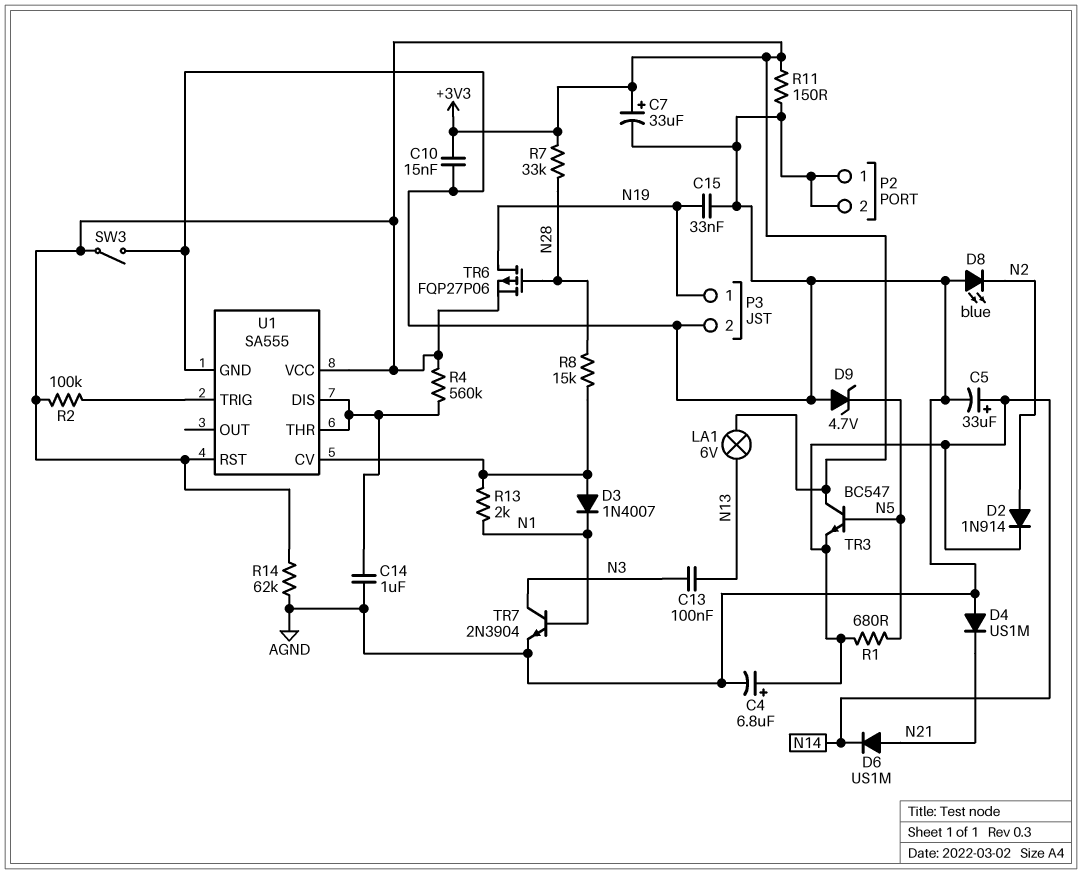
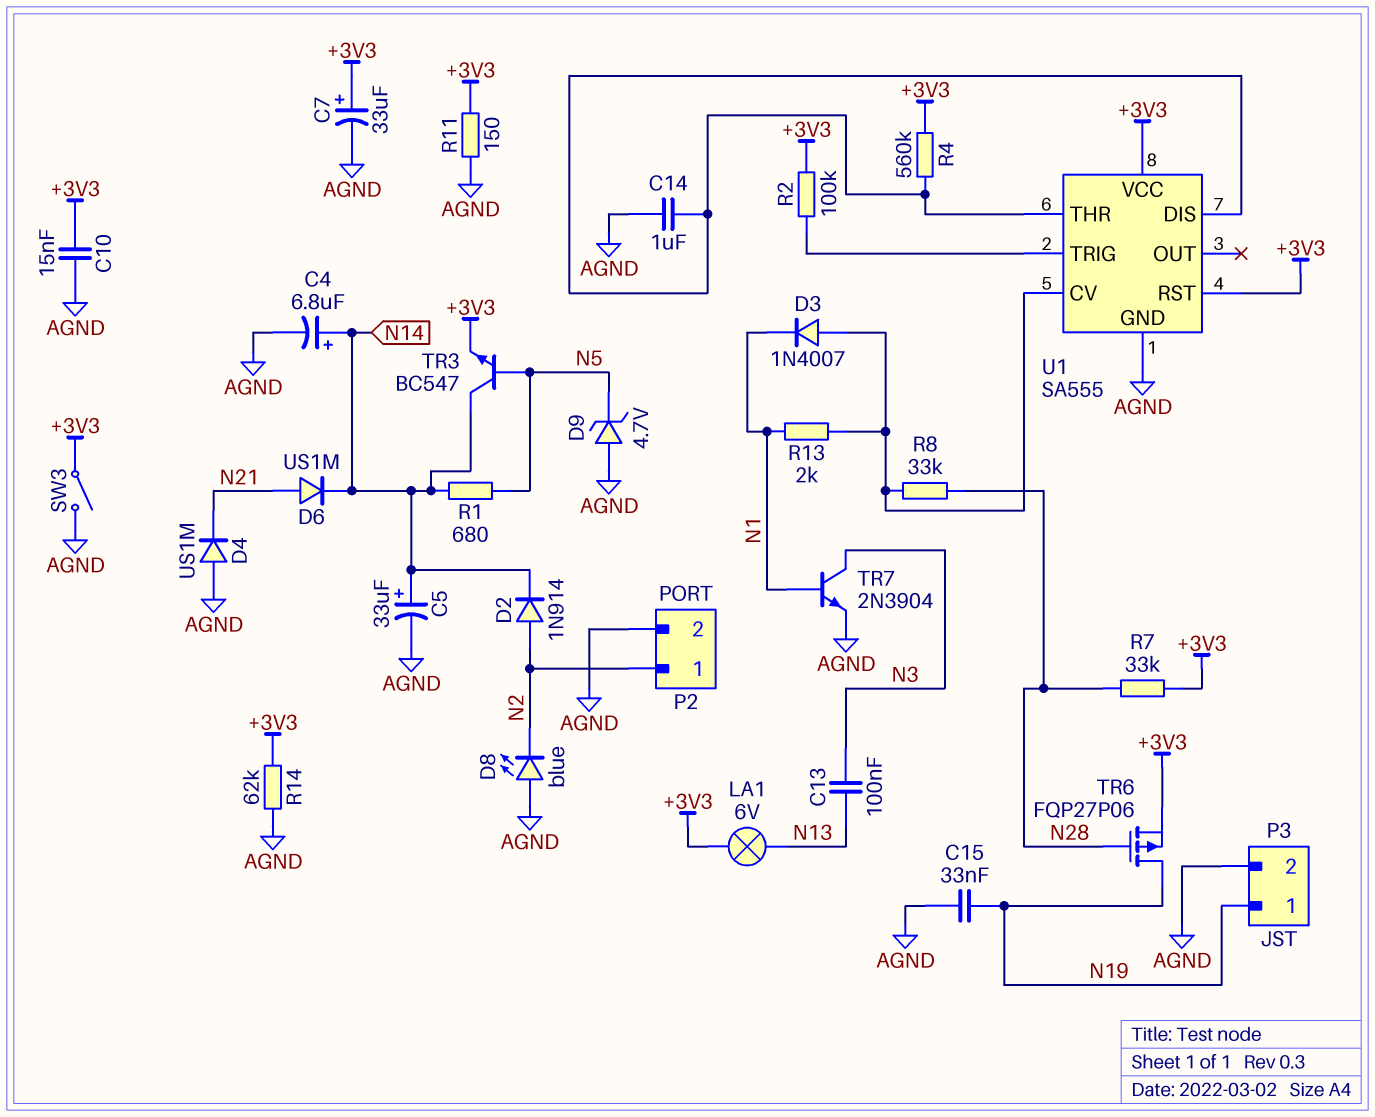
P2 pin 1: AGND -> N2
R8: 15k (N28, U1/CV) -> 33k (N28, U1/CV)
TR3: NPN BC547 (B N5, C +3V3, E N14) -> NPN BC547 (B N5, C N14, E +3V3)

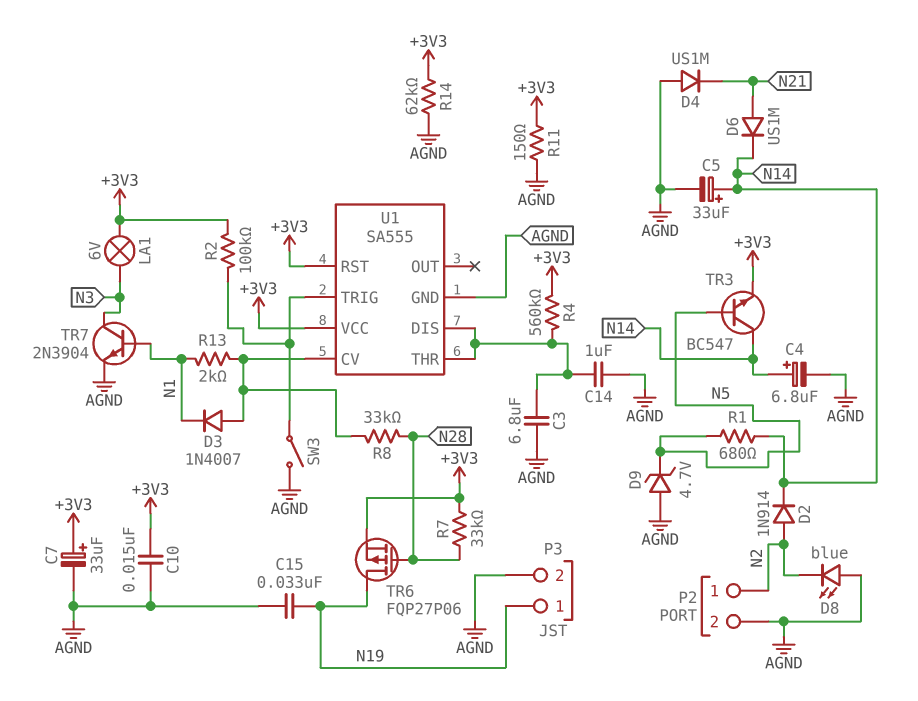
C3: none -> 6.8uF (AGND, U1/DIS)
C13: 100nF (N3, N13) -> none
LA1: lamp 6V (+3V3, N13) -> lamp 6V (+3V3, N3)
SW3: switch (+3V3, AGND) -> switch (AGND, U1/TRIG)

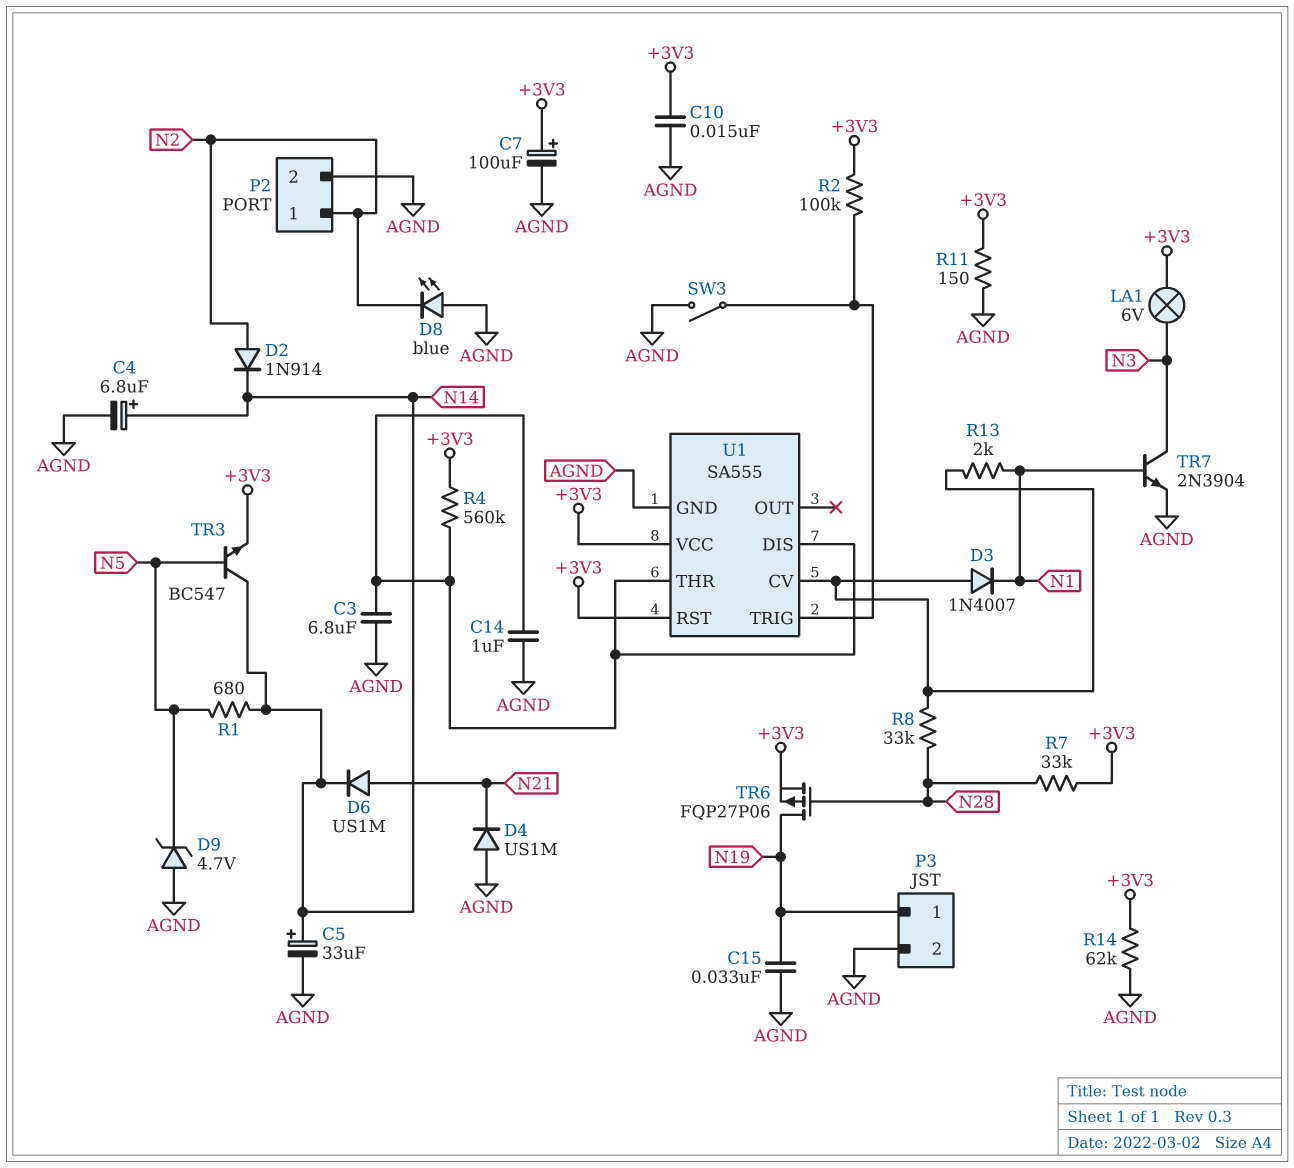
C7: 33uF (plus +3V3, minus AGND) -> 100uF (plus +3V3, minus AGND)

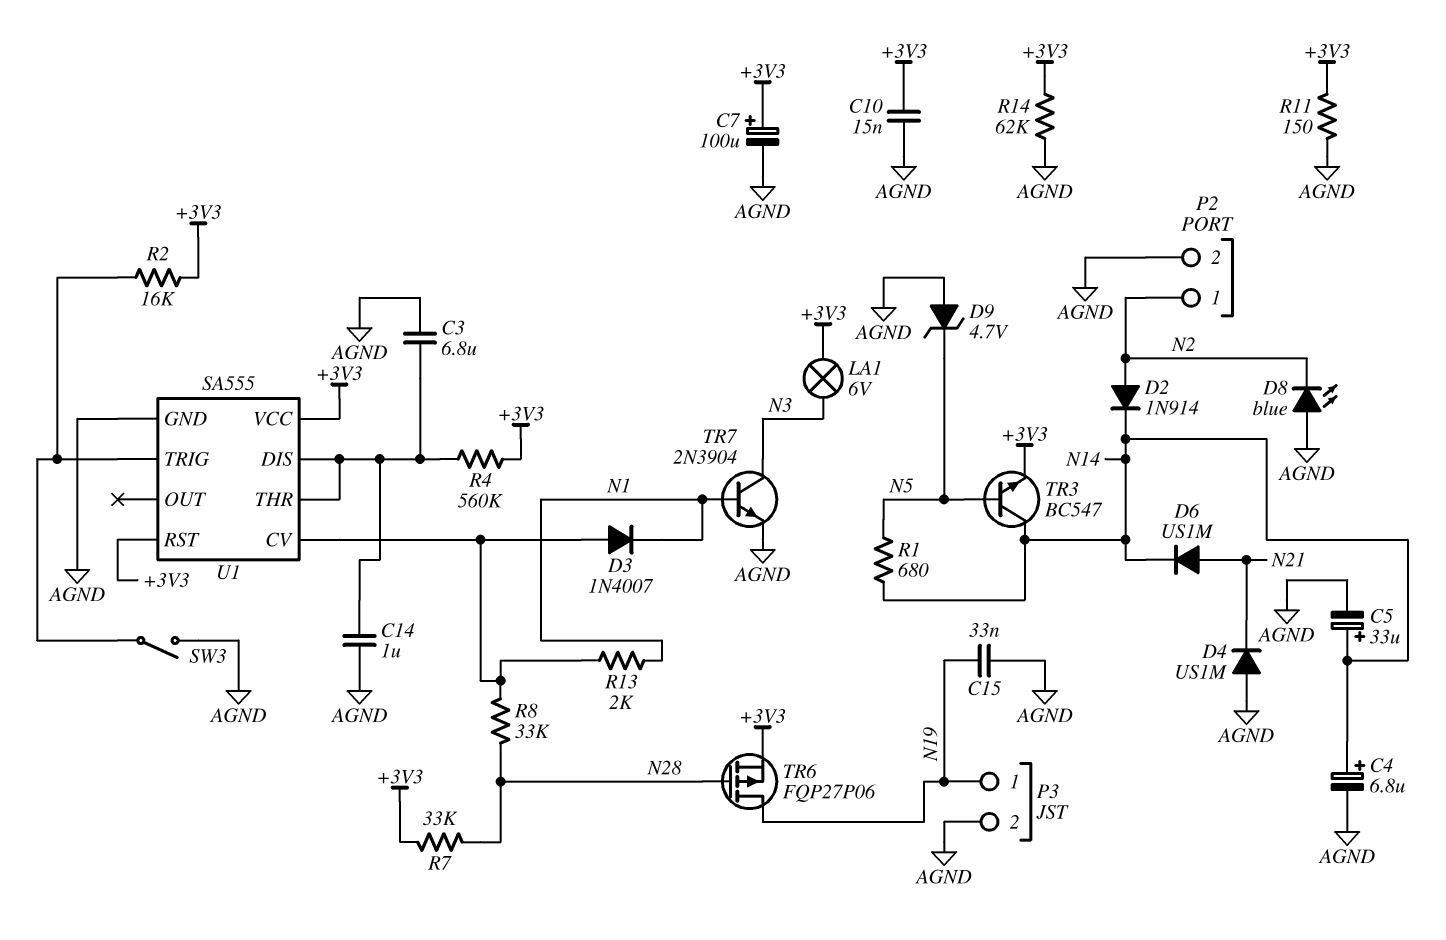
R2: 100k (+3V3, U1/TRIG) -> 16k (+3V3, U1/TRIG)

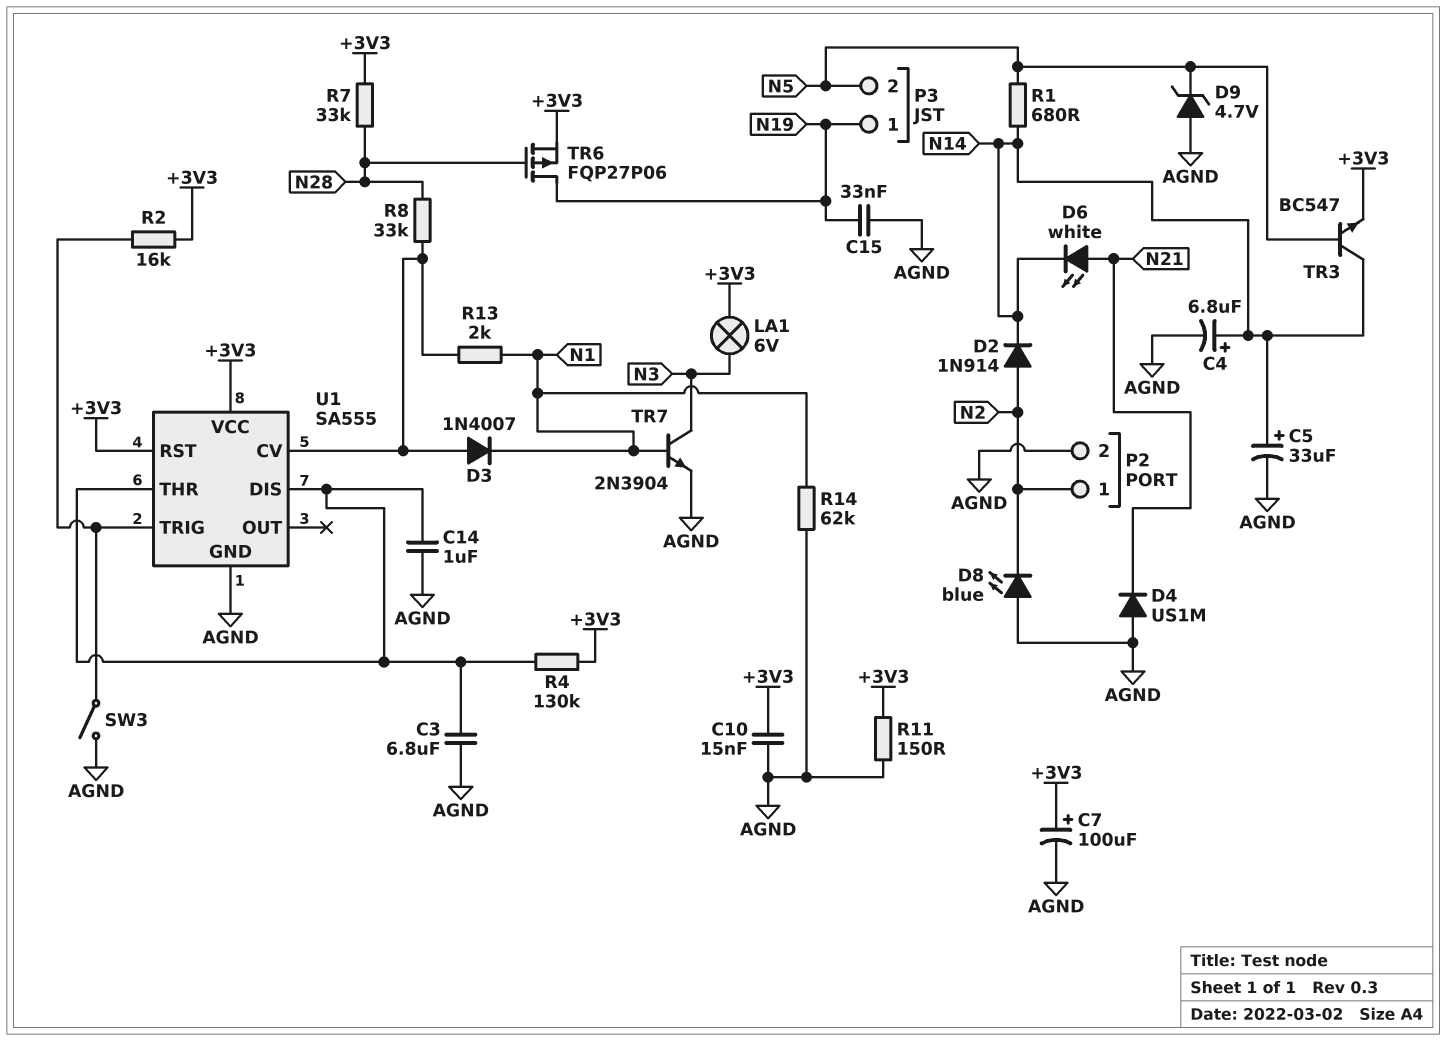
D6: diode US1M (A N21, K N14) -> LED white (A N21, K N14)
P3 pin 2: AGND -> N5
R4: 560k (+3V3, U1/DIS) -> 130k (+3V3, U1/DIS)
R14: 62k (+3V3, AGND) -> 62k (AGND, N1)

